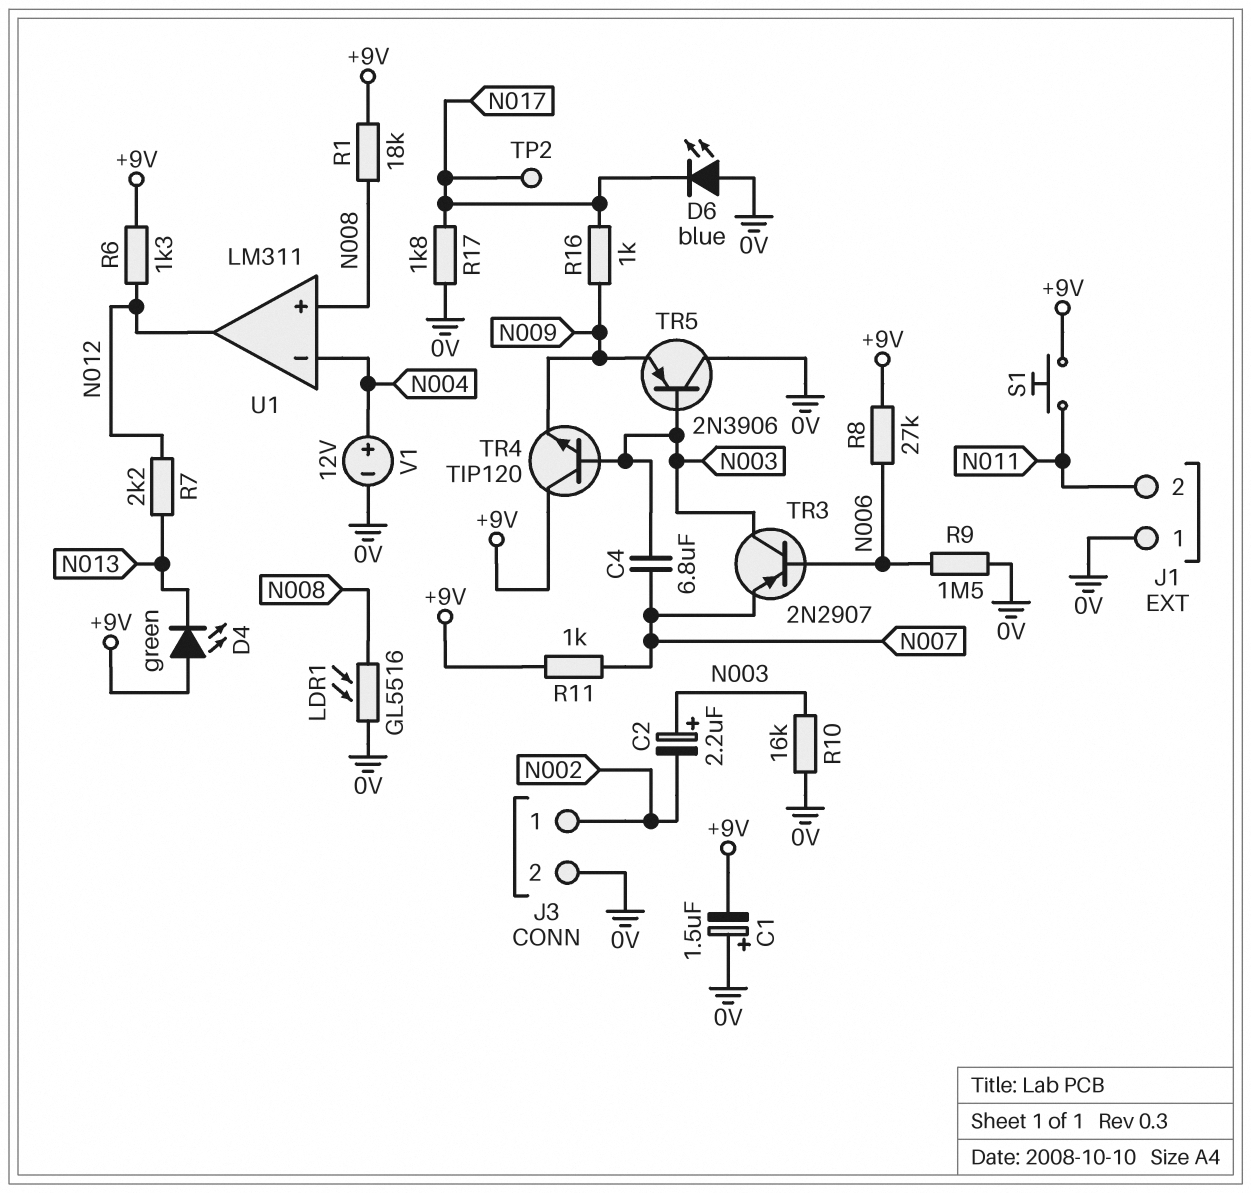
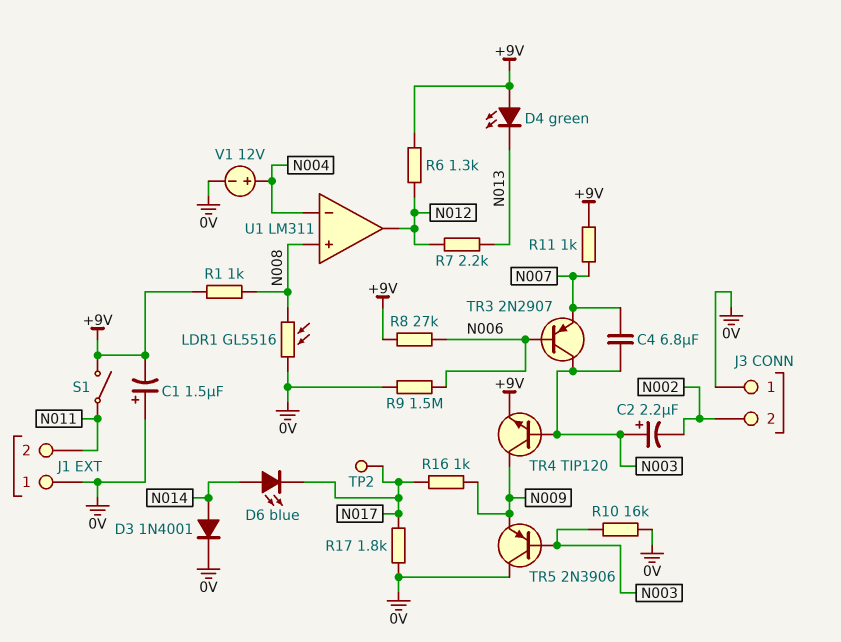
D3: none -> diode 1N4001 (A N014, K 0V)
D6: LED blue (A 0V, K N017) -> LED blue (A N014, K N017)
J3 pin 1: N002 -> 0V
J3 pin 2: 0V -> N002
R1: 18k (+9V, N008) -> 1k (+9V, N008)
S1: button (+9V, N011) -> switch (+9V, N011)
TR4: NPN TIP120 (B N003, C +9V, E N009) -> NPN TIP120 (B N003, C N009, E +9V)

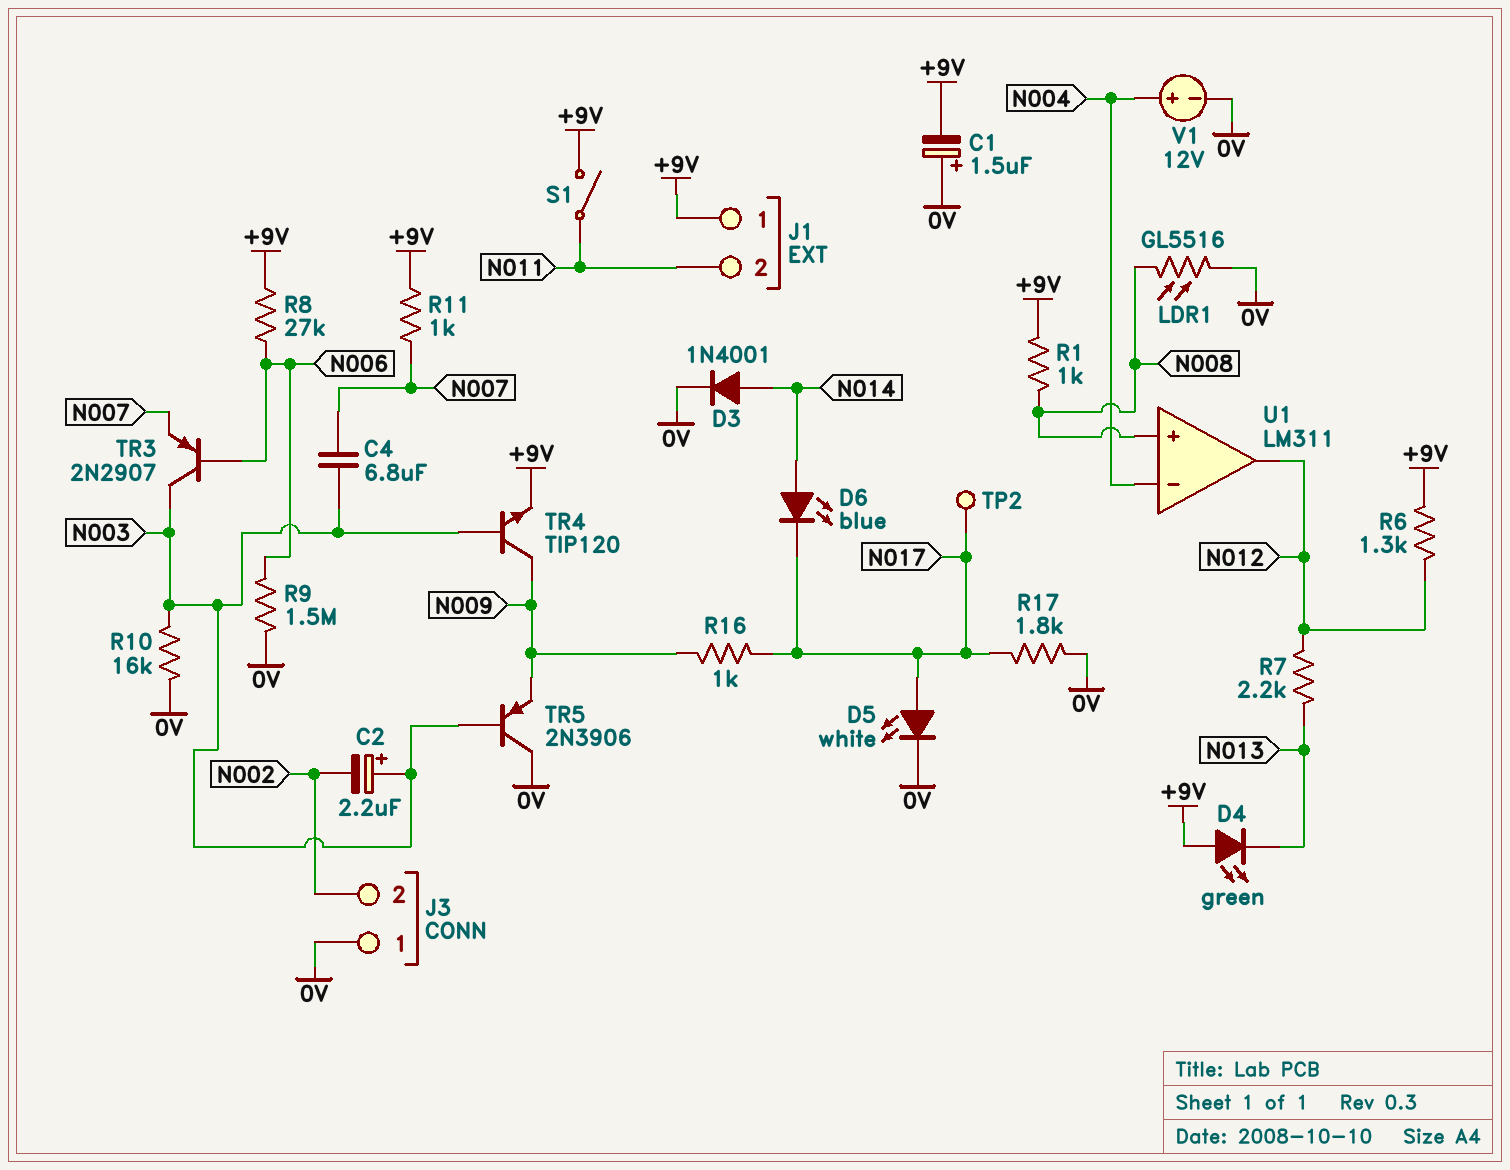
D5: none -> LED white (A N017, K 0V)
J1 pin 1: 0V -> +9V

